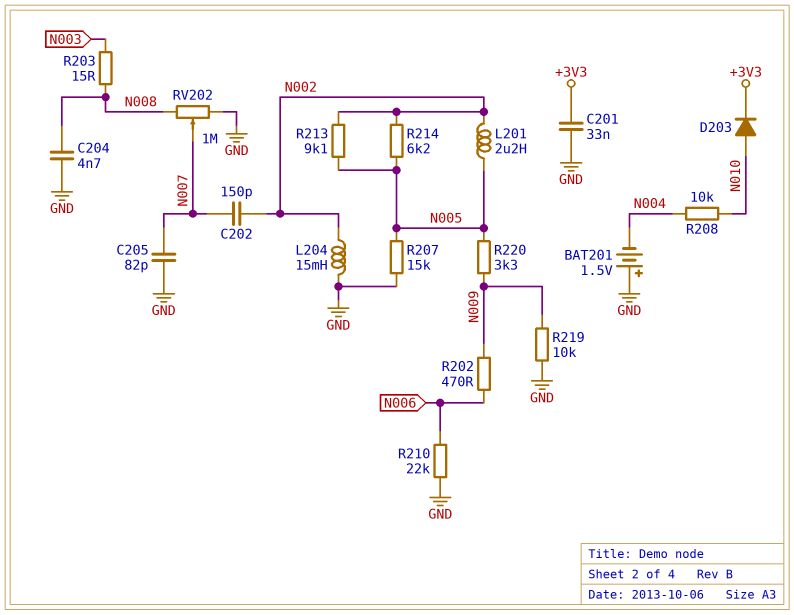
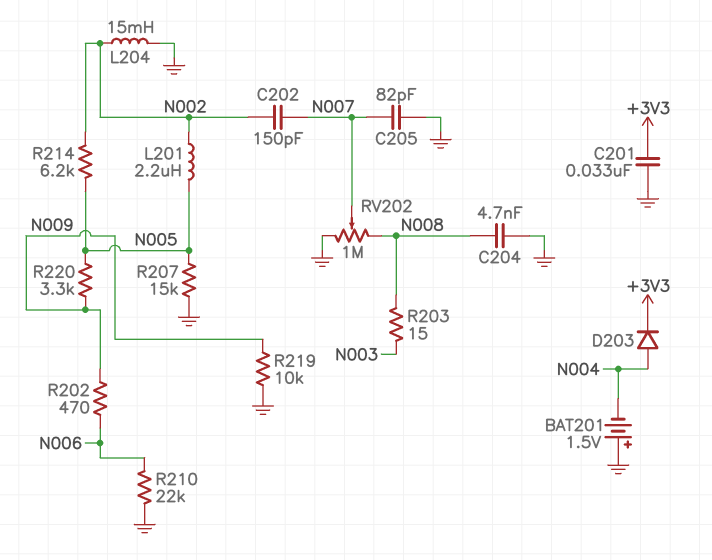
D203: diode (A N010, K +3V3) -> diode (A N004, K +3V3)
R208: 10k (N004, N010) -> none
R213: 9.1k (N002, N005) -> none

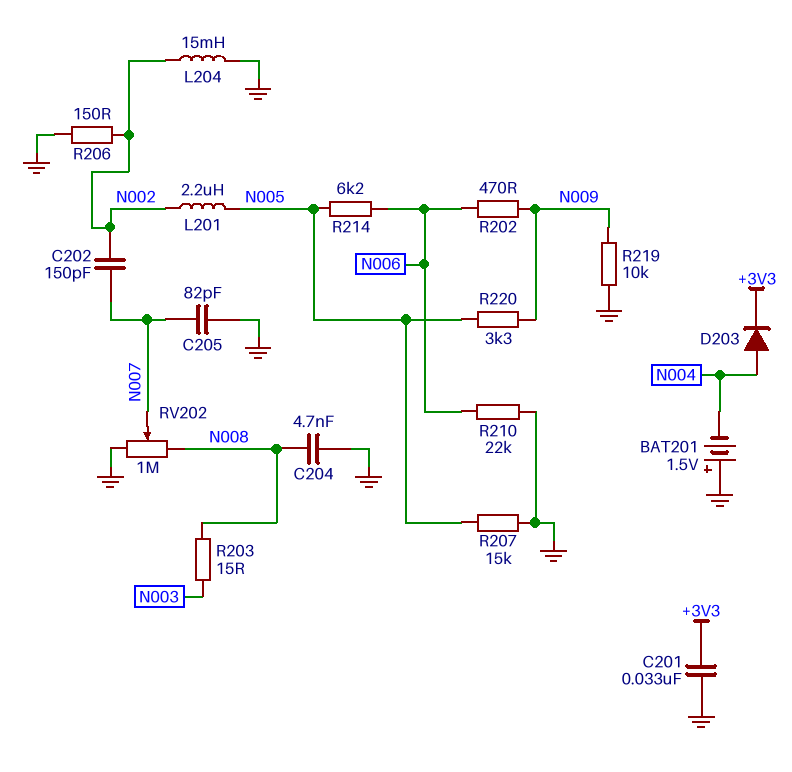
R206: none -> 150 (GND, N002)
R214: 6.2k (N002, N005) -> 6.2k (N005, N006)

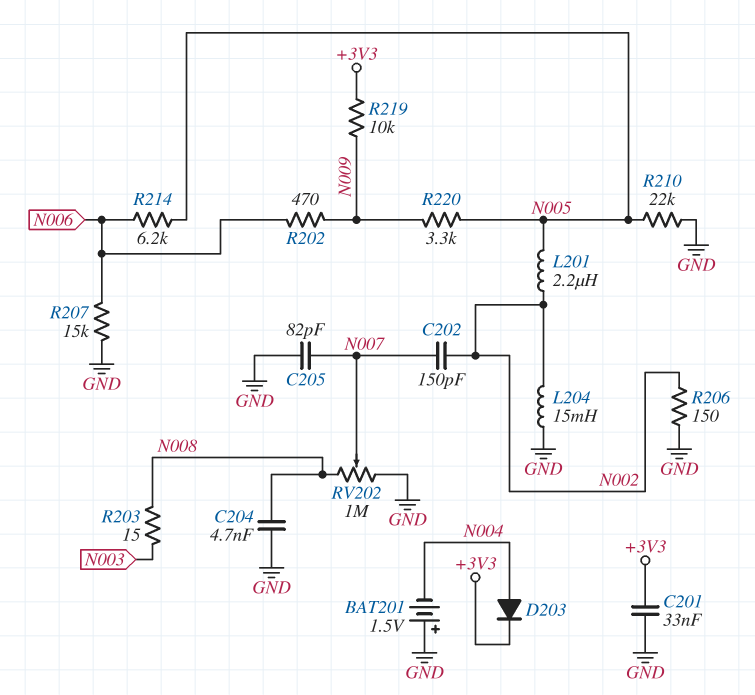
R207: 15k (GND, N005) -> 15k (GND, N006)
R210: 22k (GND, N006) -> 22k (GND, N005)
R219: 10k (GND, N009) -> 10k (+3V3, N009)

